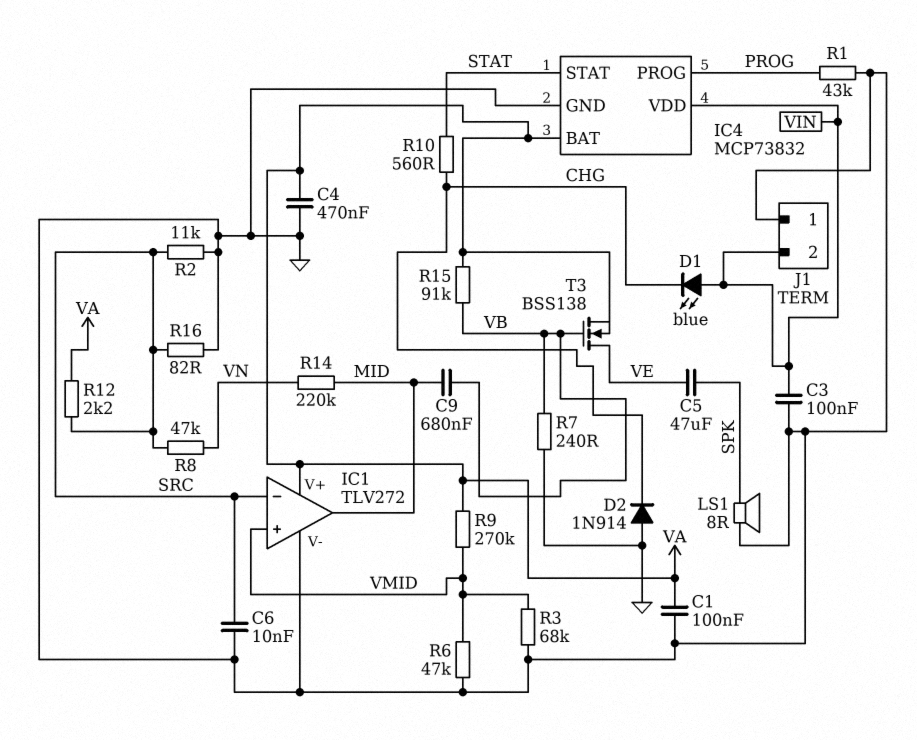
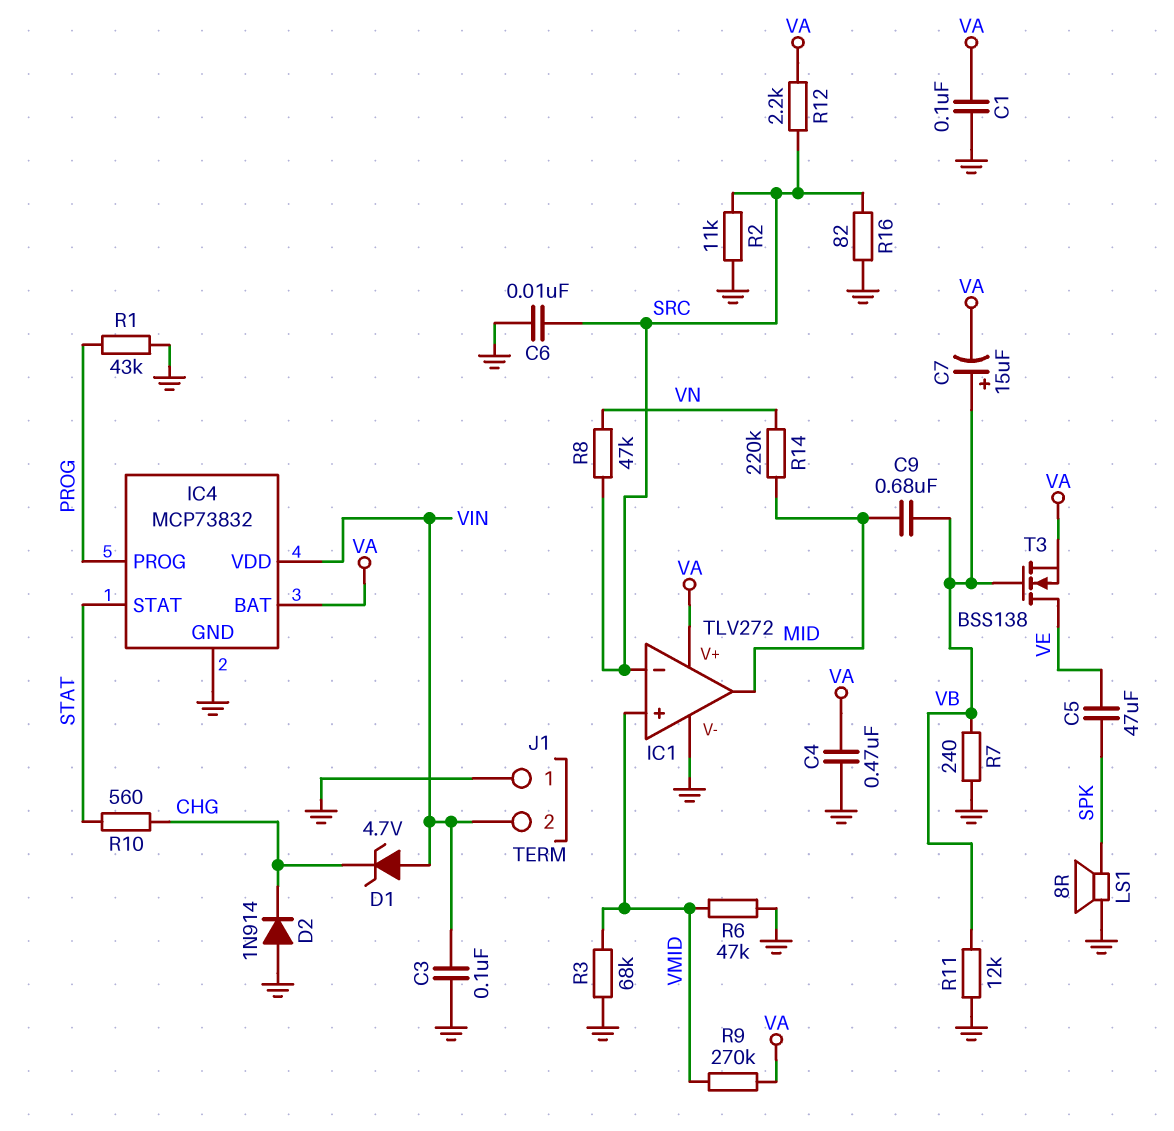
C7: none -> 15uF (plus VB, minus VA)
D1: LED blue (A VIN, K CHG) -> zener 4.7V (A VIN, K CHG)
R11: none -> 12k (GND, VB)
R15: 91k (VA, VB) -> none

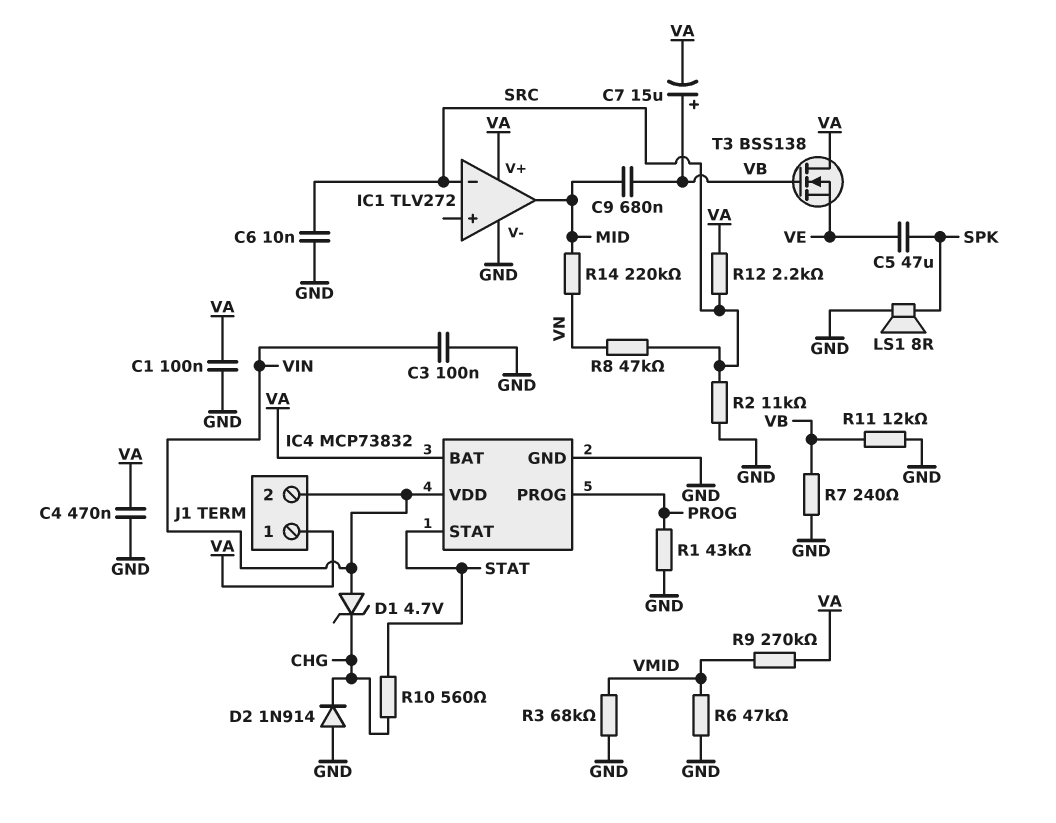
IC1 pin in+: VMID -> none
J1 pin 1: GND -> VA
R16: 82 (GND, SRC) -> none
T3: NMOS BSS138 (G VB, D VE, S VA) -> NMOS BSS138 (G VB, D VA, S VE)

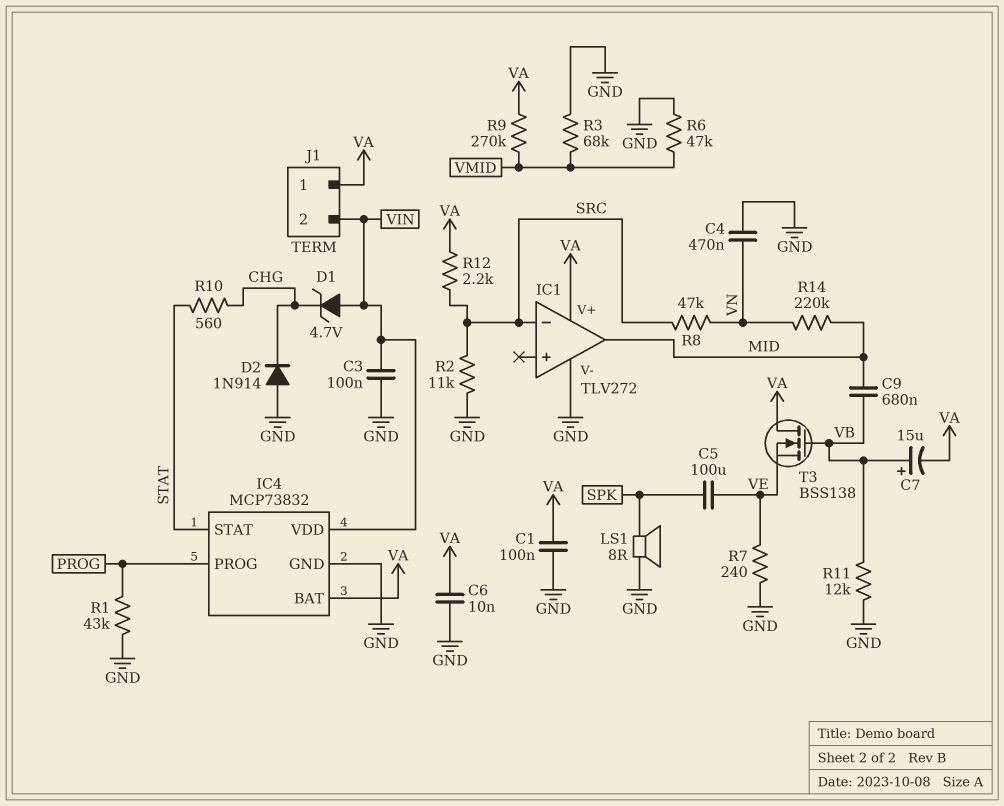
C4: 470nF (GND, VA) -> 470nF (GND, VN)
C5: 47uF (SPK, VE) -> 100uF (SPK, VE)
C6: 10nF (GND, SRC) -> 10nF (GND, VA)
R7: 240 (GND, VB) -> 240 (GND, VE)

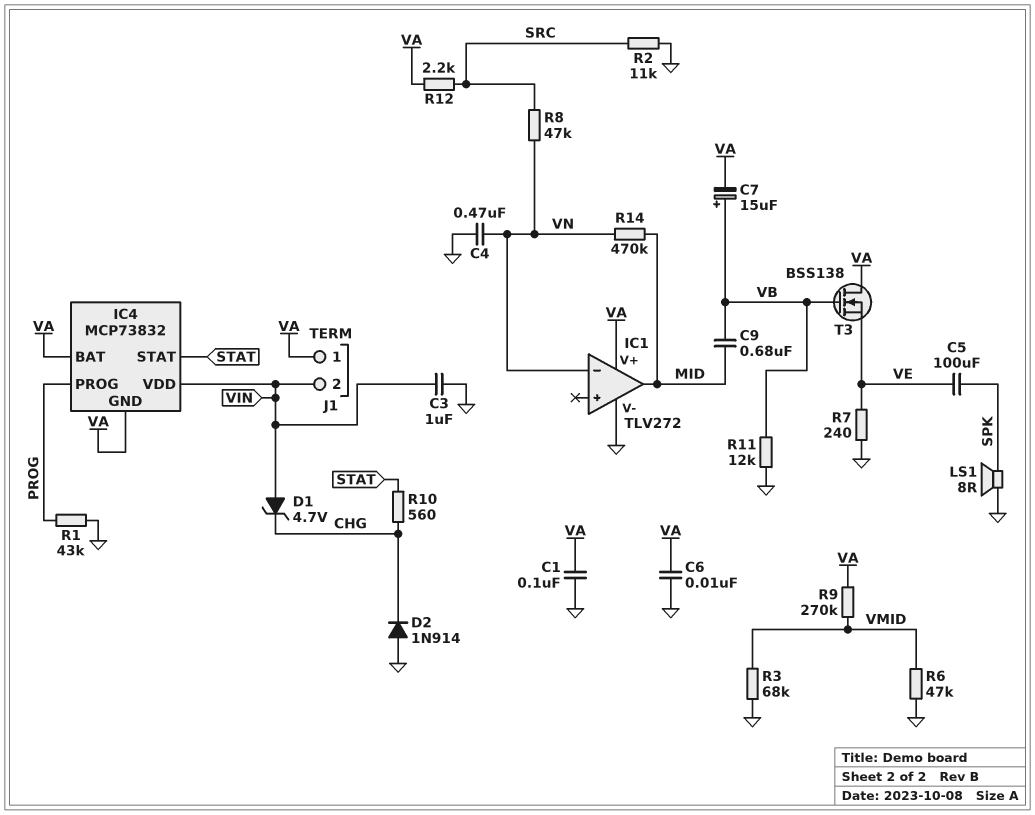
C3: 100nF (GND, VIN) -> 1uF (GND, VIN)
IC1 pin in-: SRC -> VN
IC4 pin GND: GND -> VA
R14: 220k (MID, VN) -> 470k (MID, VN)

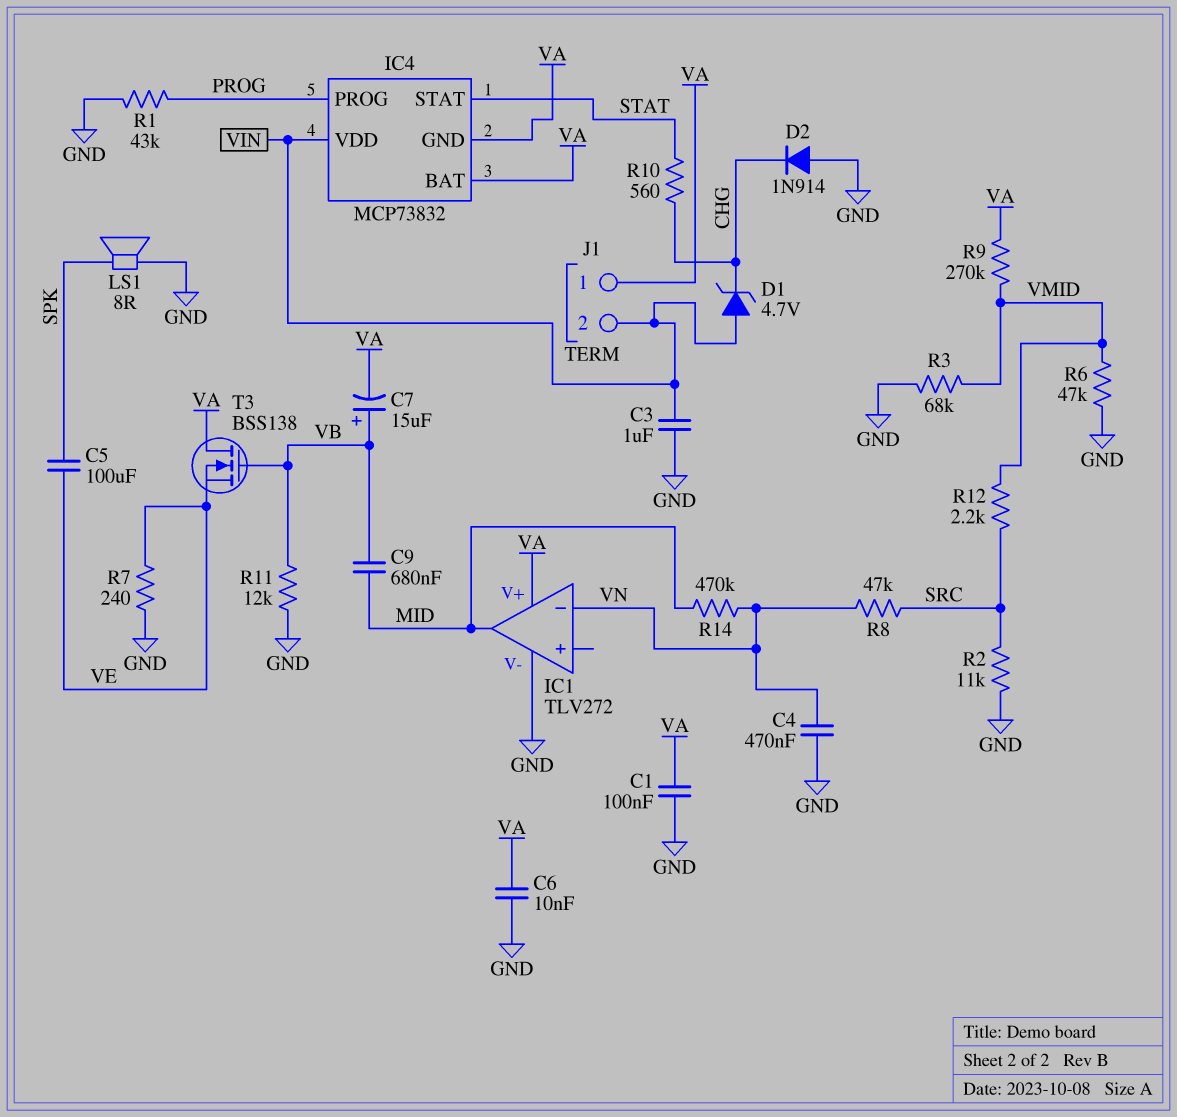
R12: 2.2k (SRC, VA) -> 2.2k (SRC, VMID)

